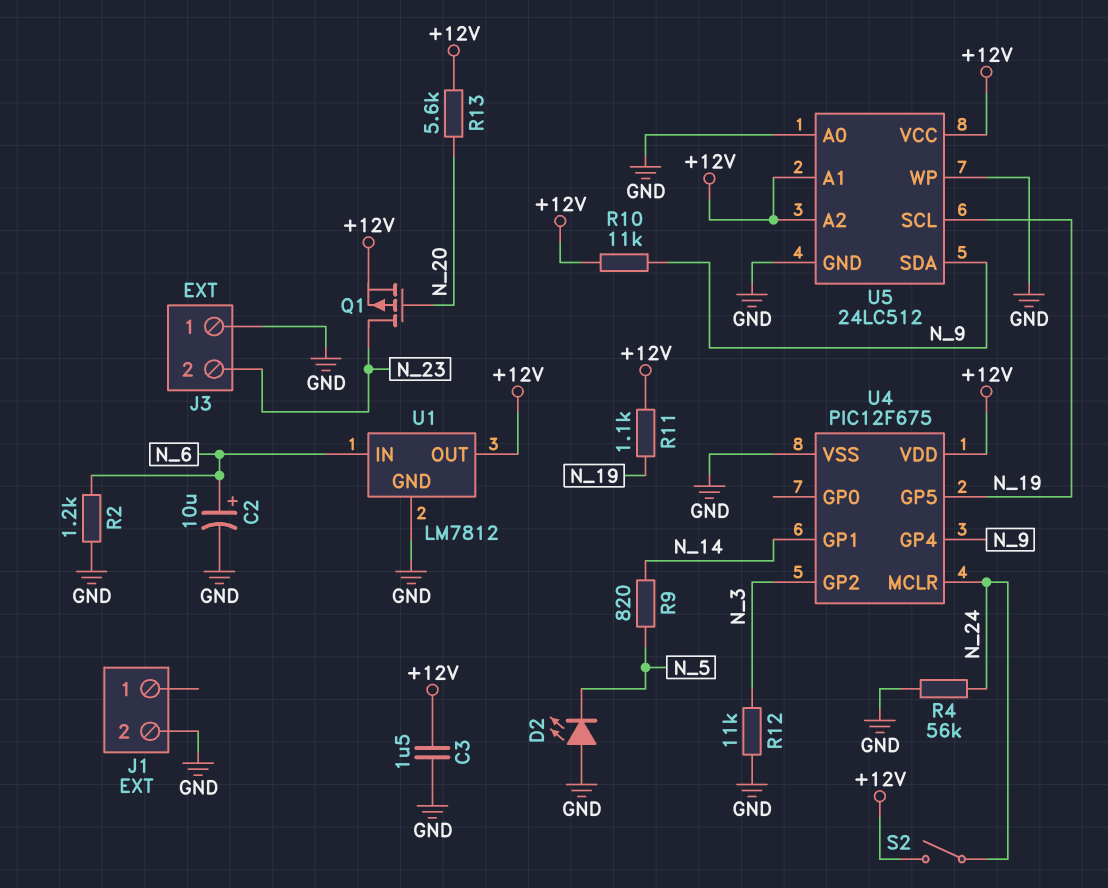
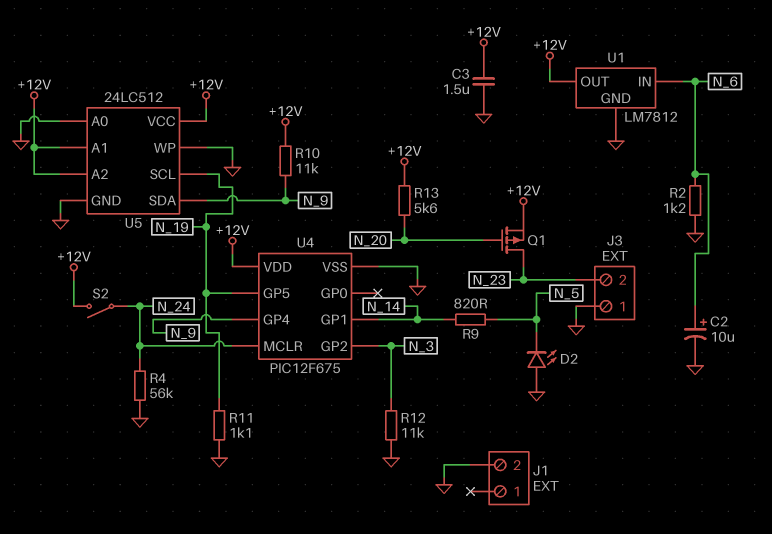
R11: 1.1k (+12V, N_19) -> 1.1k (GND, N_19)

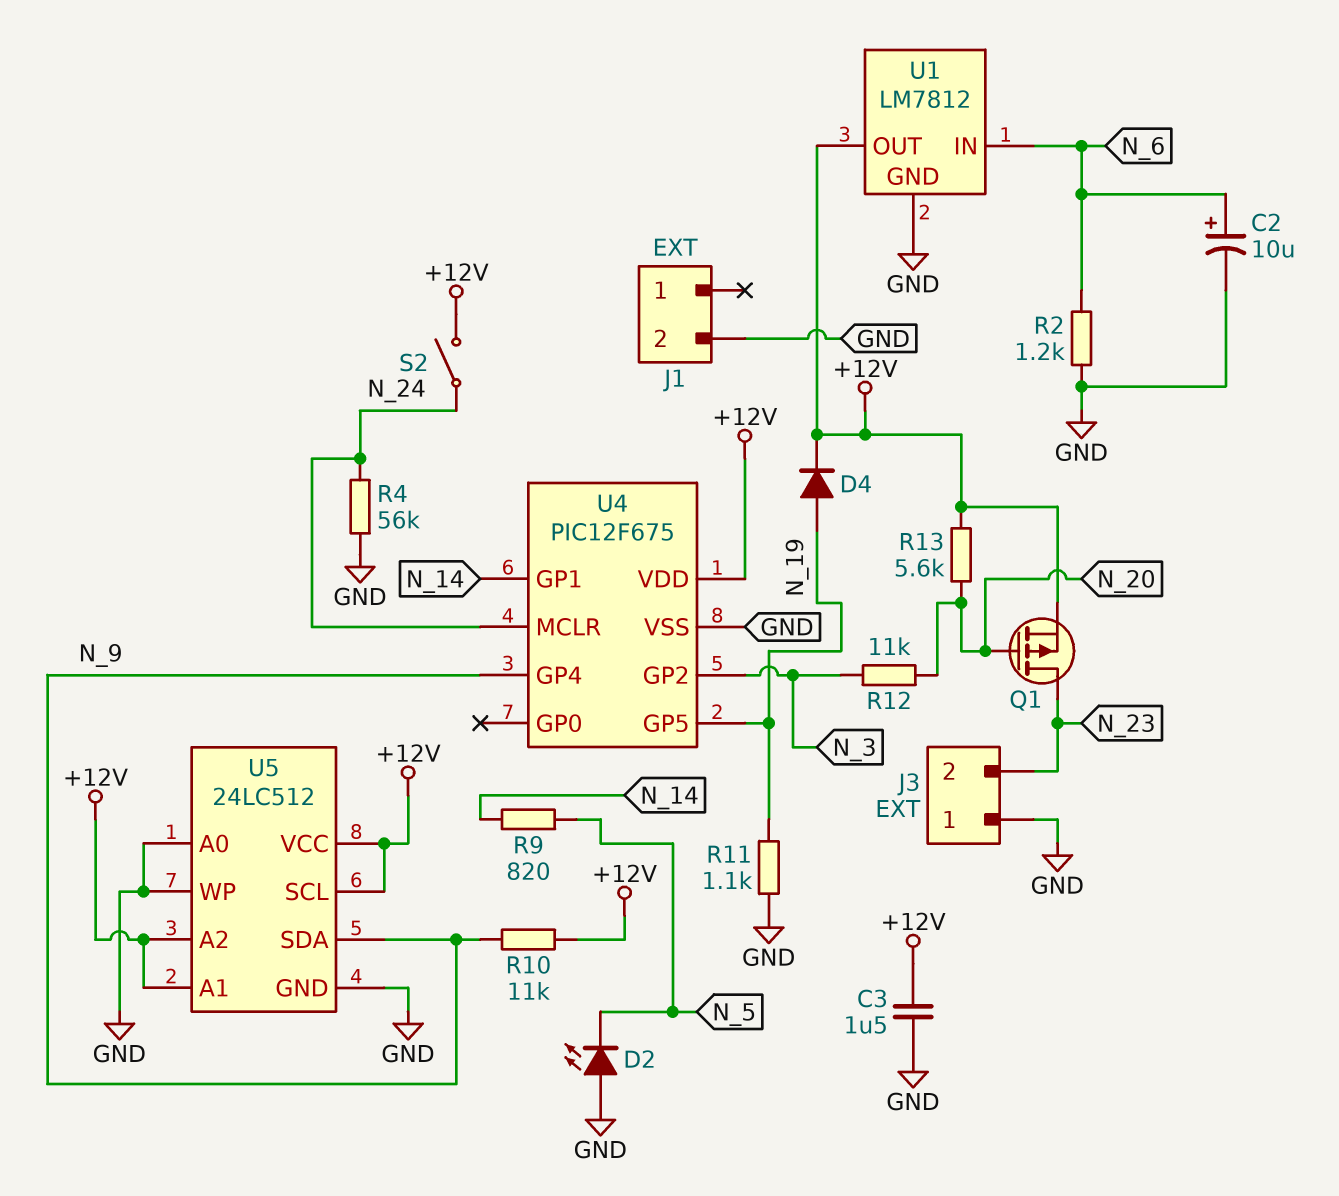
D4: none -> diode (A N_19, K +12V)
R12: 11k (GND, N_3) -> 11k (N_3, N_20)
U5 pin SCL: N_19 -> +12V

